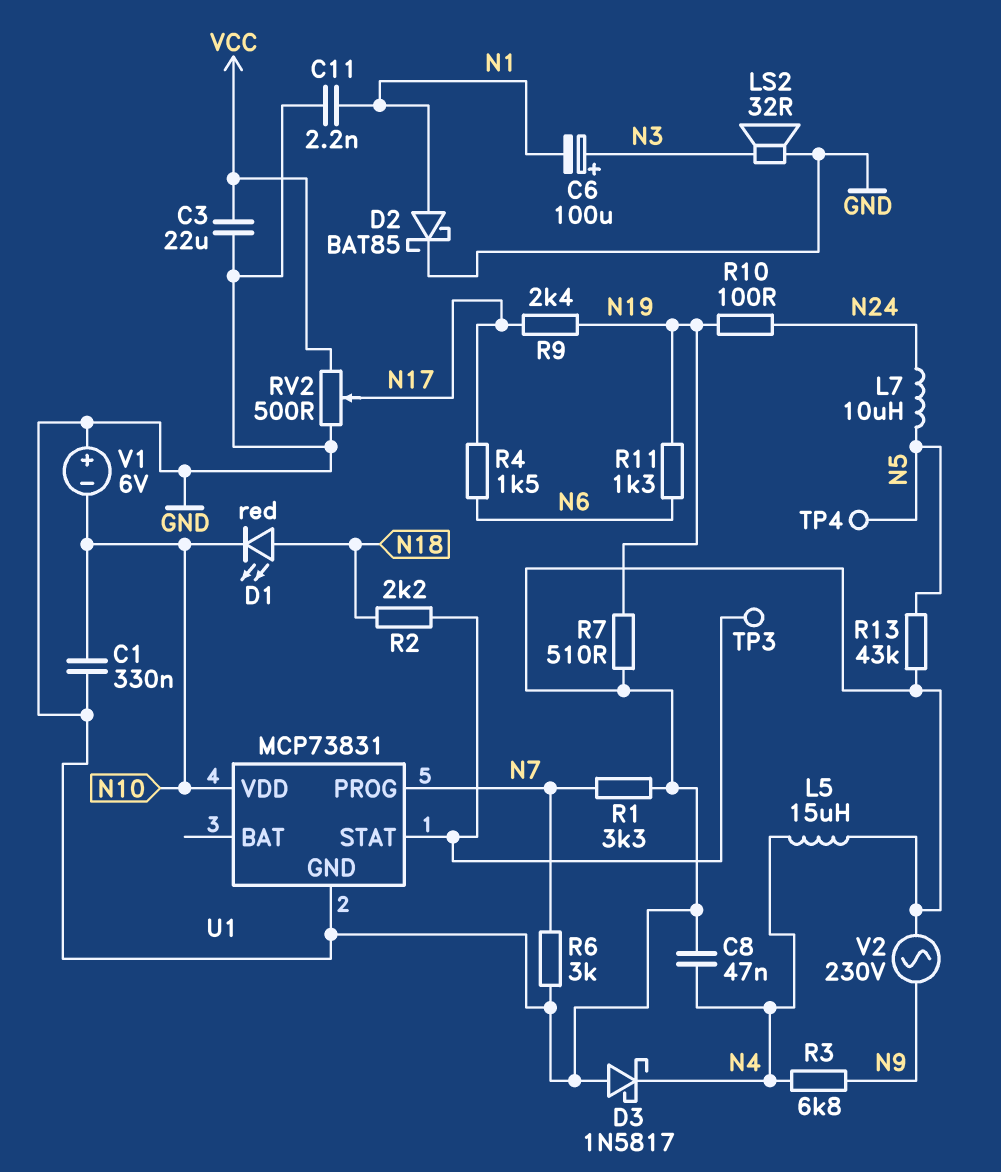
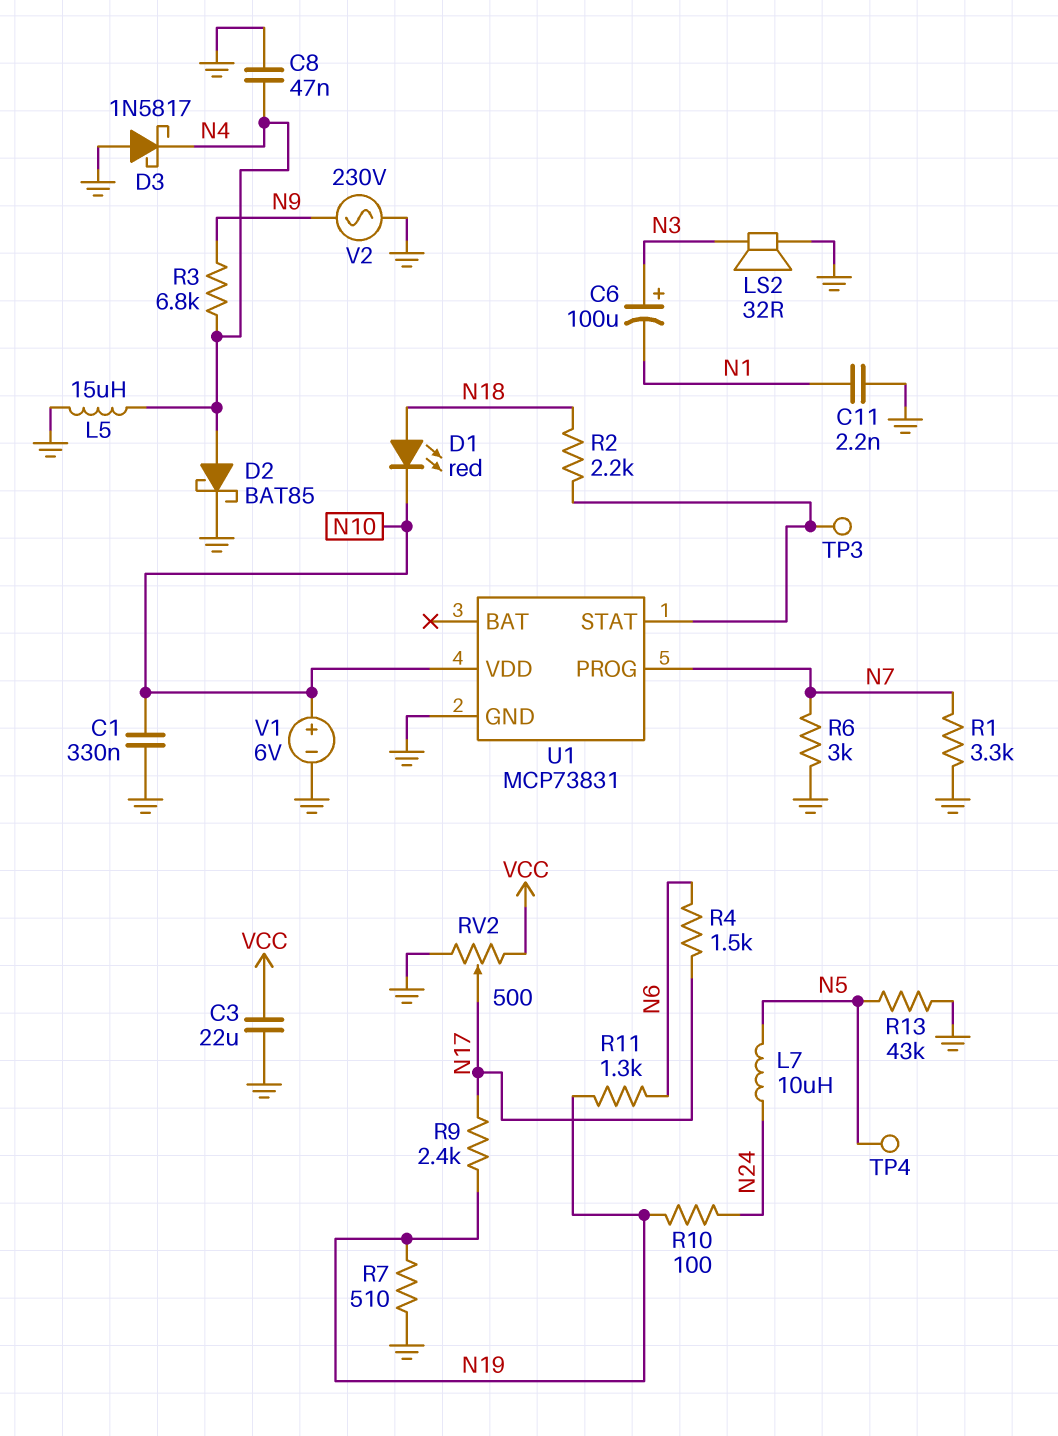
D2: schottky BAT85 (A N1, K GND) -> schottky BAT85 (A N4, K GND)
V1: 6V (plus GND, minus N10) -> 6V (plus N10, minus GND)

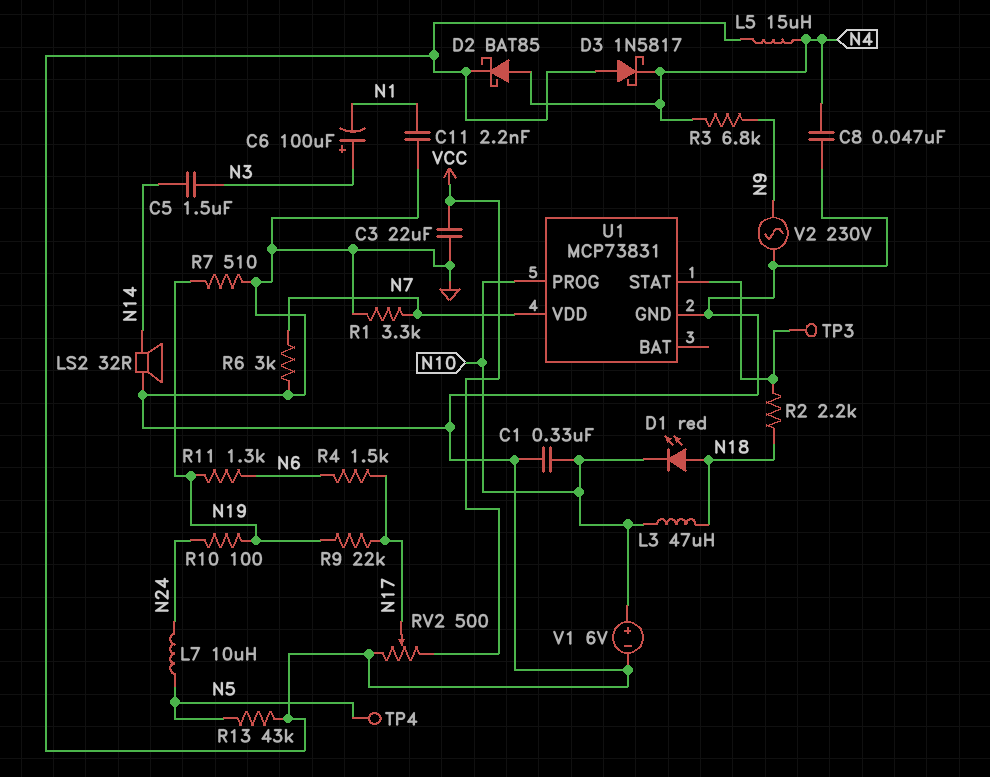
C5: none -> 1.5uF (N3, N14)
L3: none -> 47uH (N10, N18)
LS2: speaker 32R (GND, N3) -> speaker 32R (GND, N14)
R9: 2.4k (N17, N19) -> 22k (N17, N19)
U1 pin PROG: N7 -> N10
U1 pin VDD: N10 -> N7

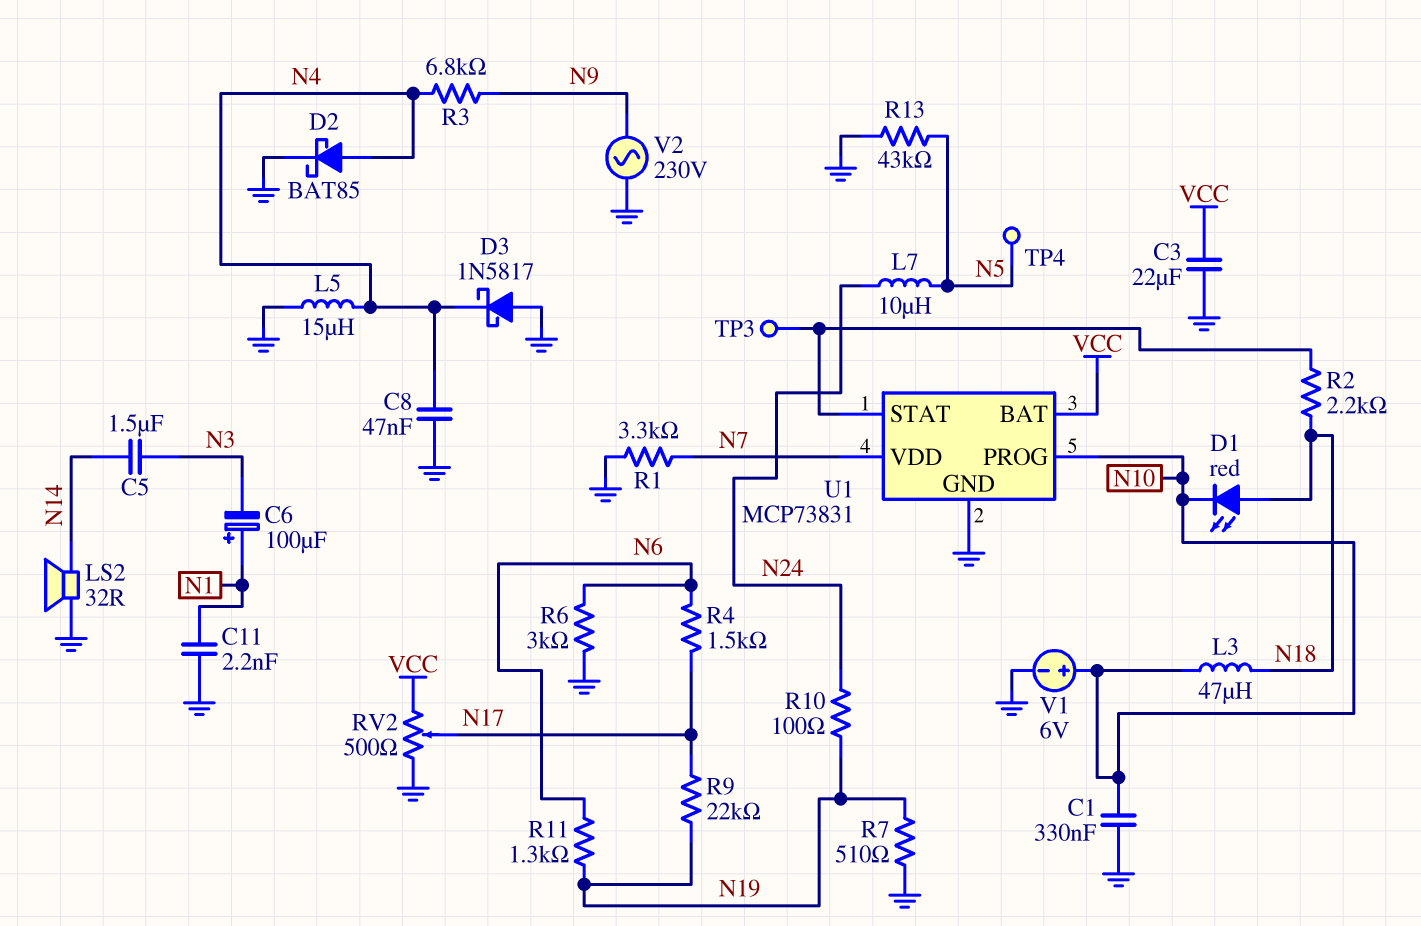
C6: 100uF (plus N3, minus N1) -> 100uF (plus N1, minus N3)
R6: 3k (GND, N7) -> 3k (GND, N6)
U1 pin BAT: none -> VCC

